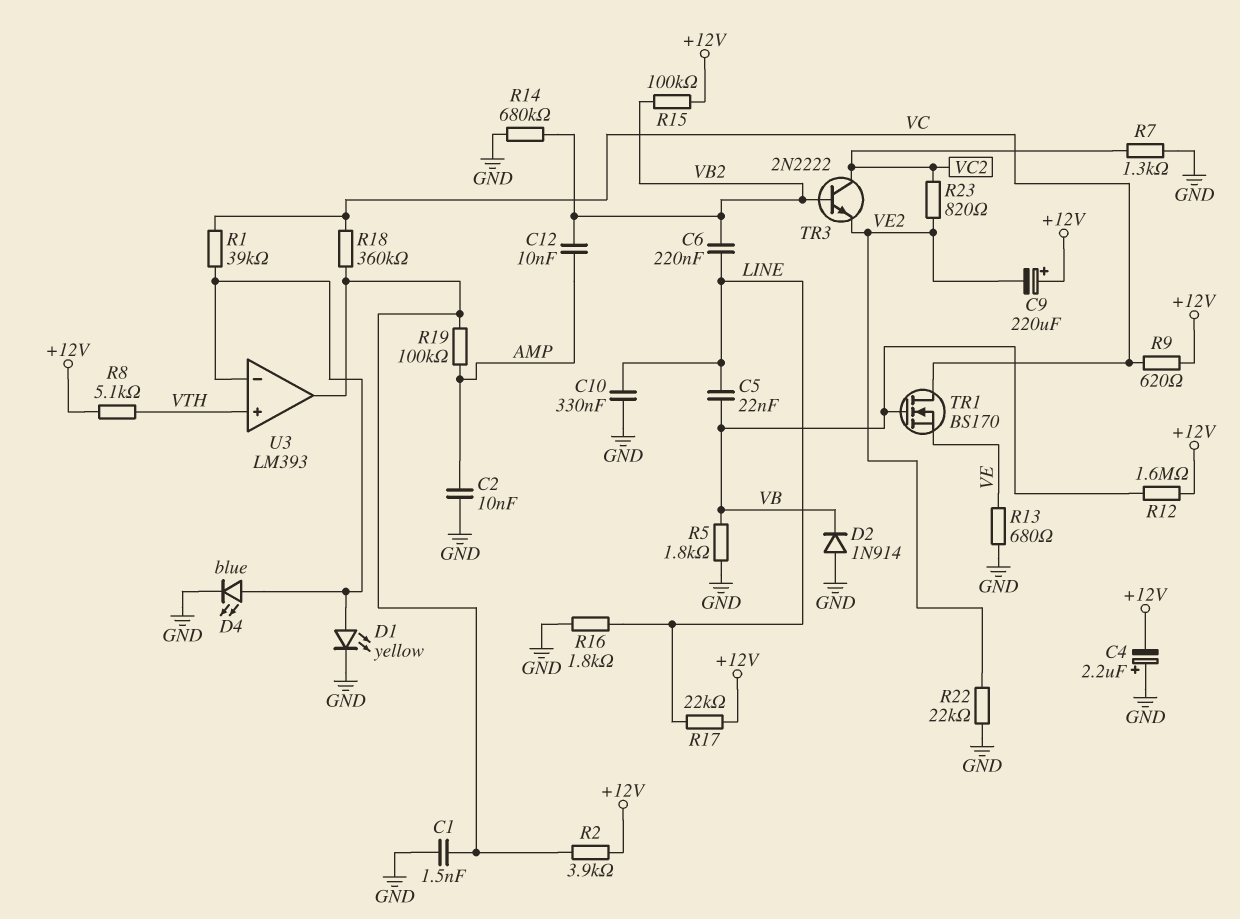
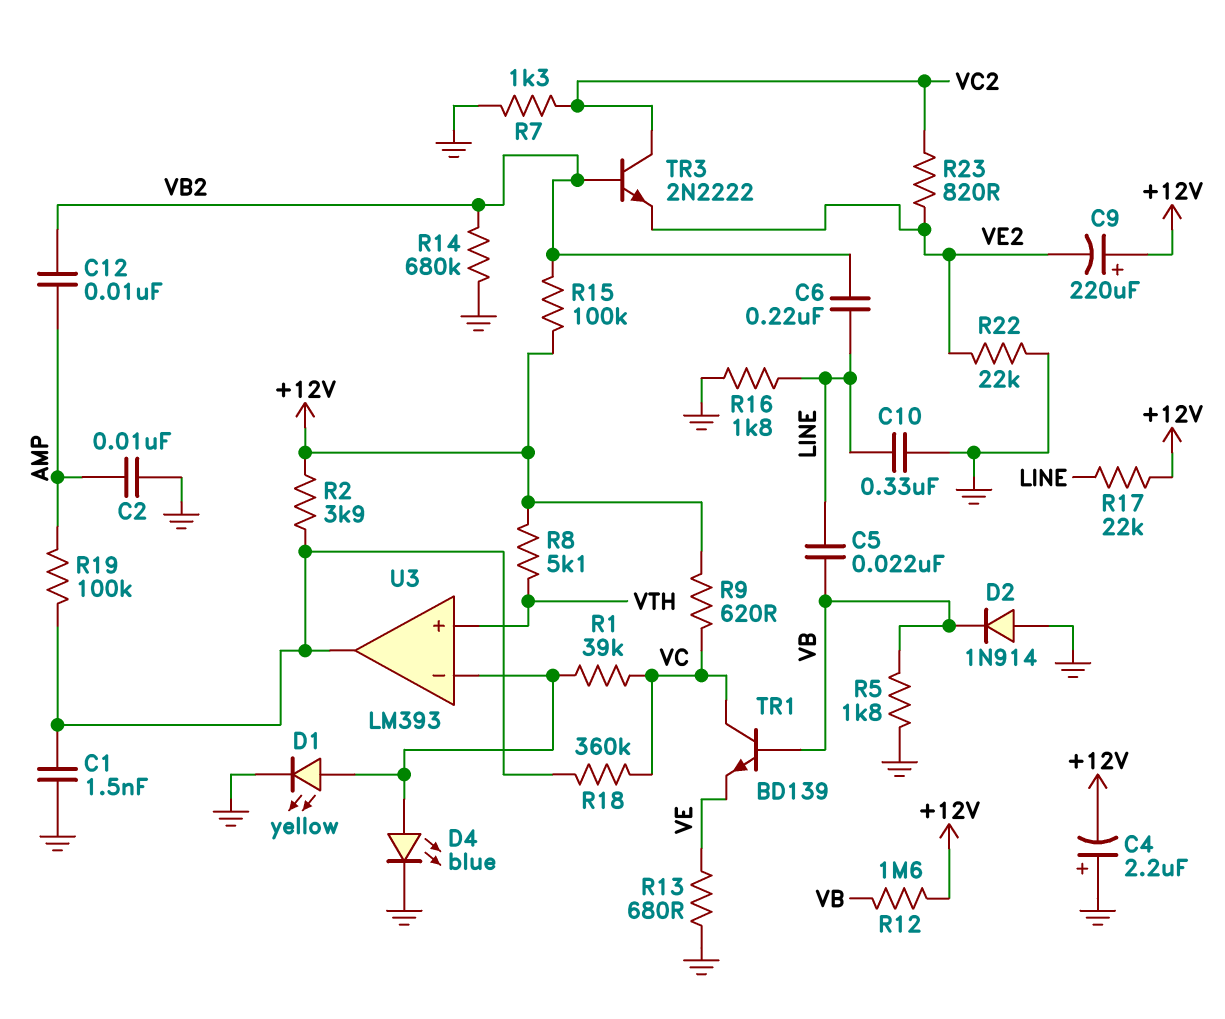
TR1: NMOS BS170 (G VB, D VC, S VE) -> NPN BD139 (B VB, C VC, E VE)

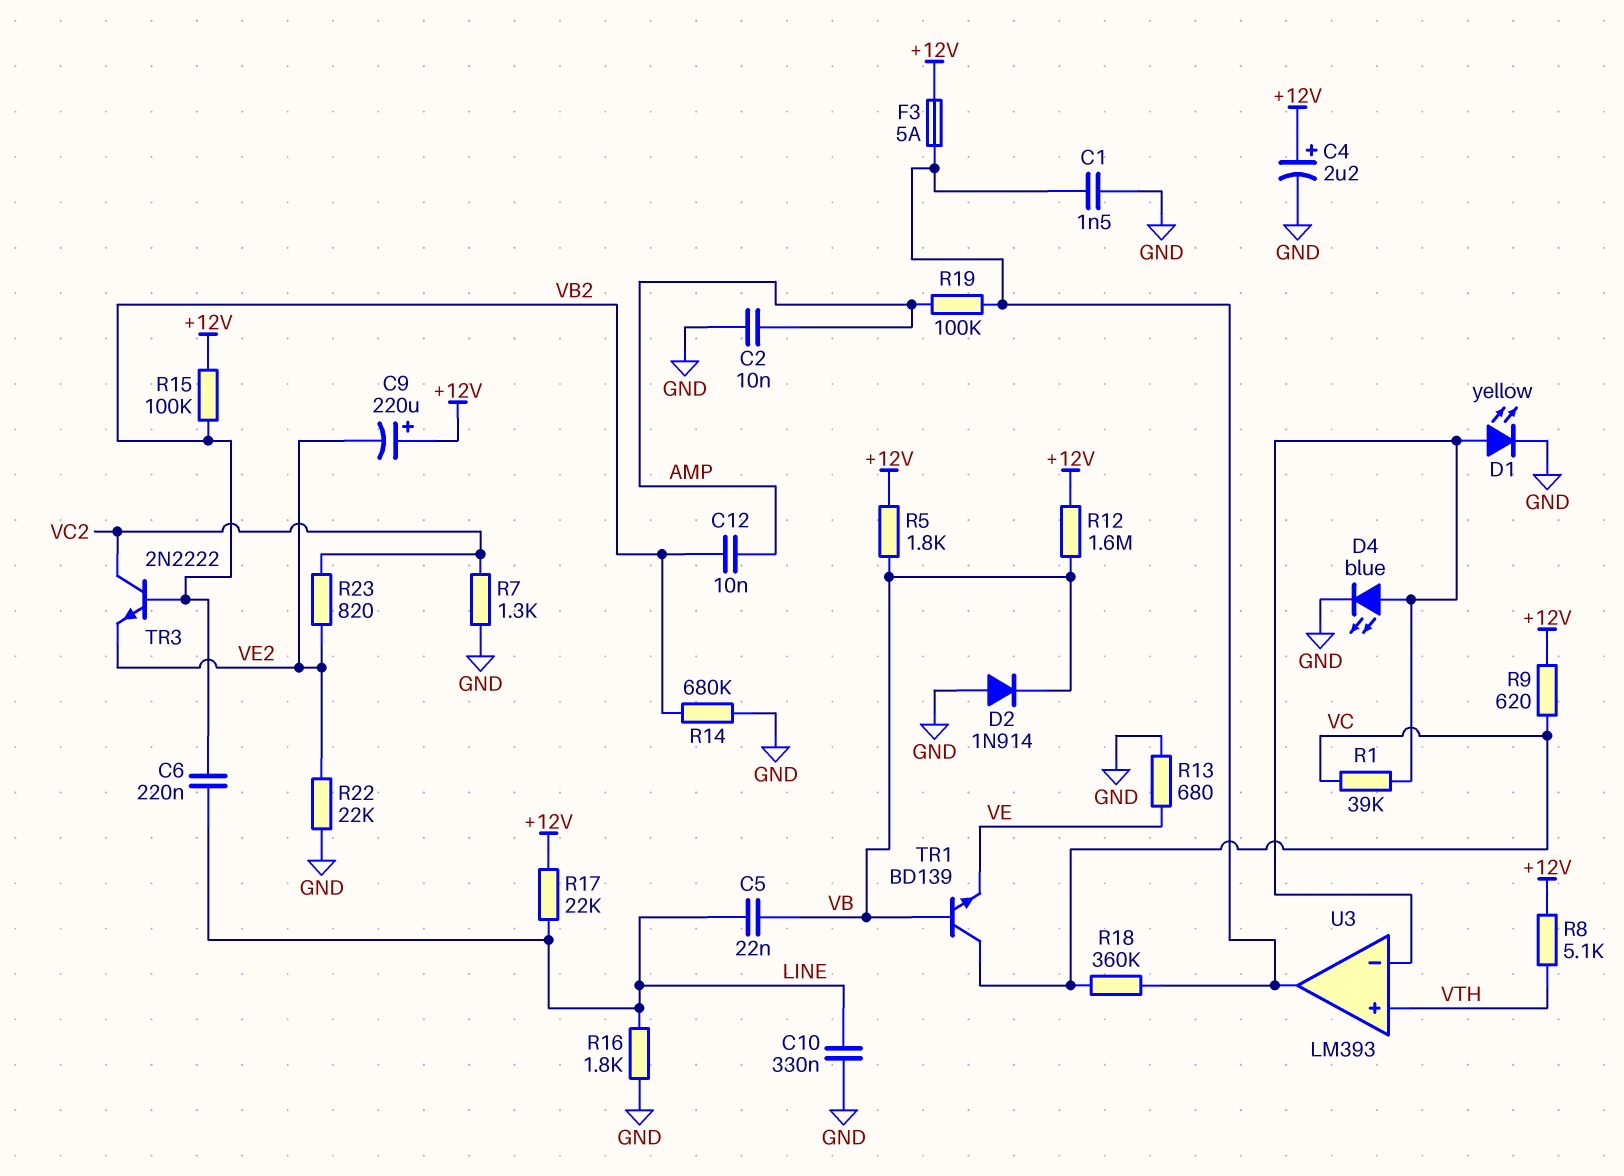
C4: 2.2uF (plus GND, minus +12V) -> 2.2uF (plus +12V, minus GND)
F3: none -> 5A (+12V, U3/out)
R2: 3.9k (+12V, U3/out) -> none
R5: 1.8k (GND, VB) -> 1.8k (+12V, VB)

